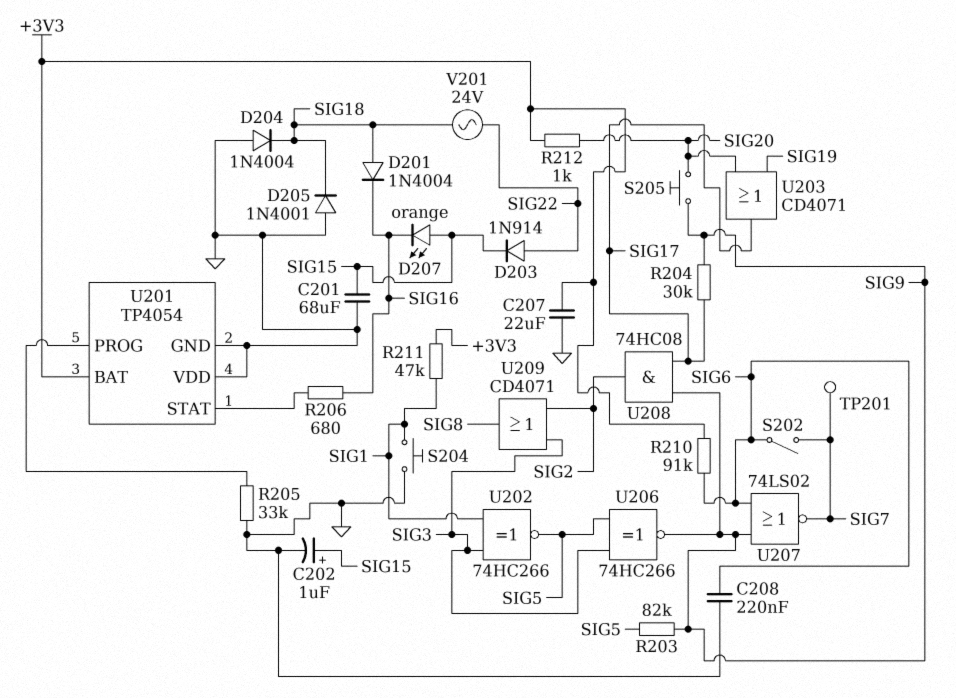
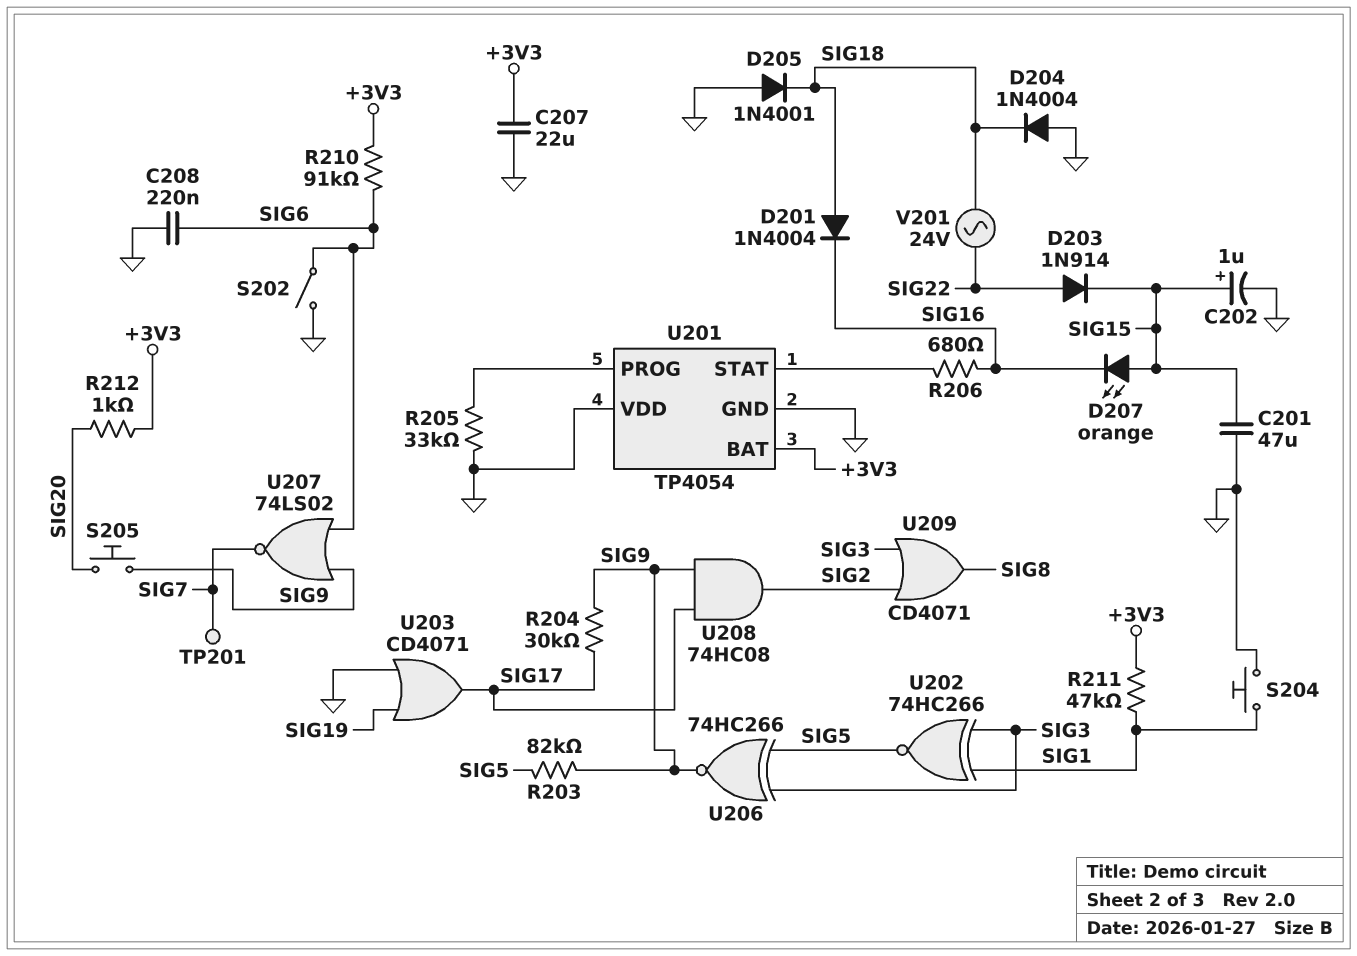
C201: 68uF (GND, SIG15) -> 47uF (GND, SIG15)
S202: switch (SIG6, SIG7) -> switch (GND, SIG6)
U203: OR CD4071 (in SIG19, in SIG20, out SIG17) -> OR CD4071 (in GND, in SIG19, out SIG17)

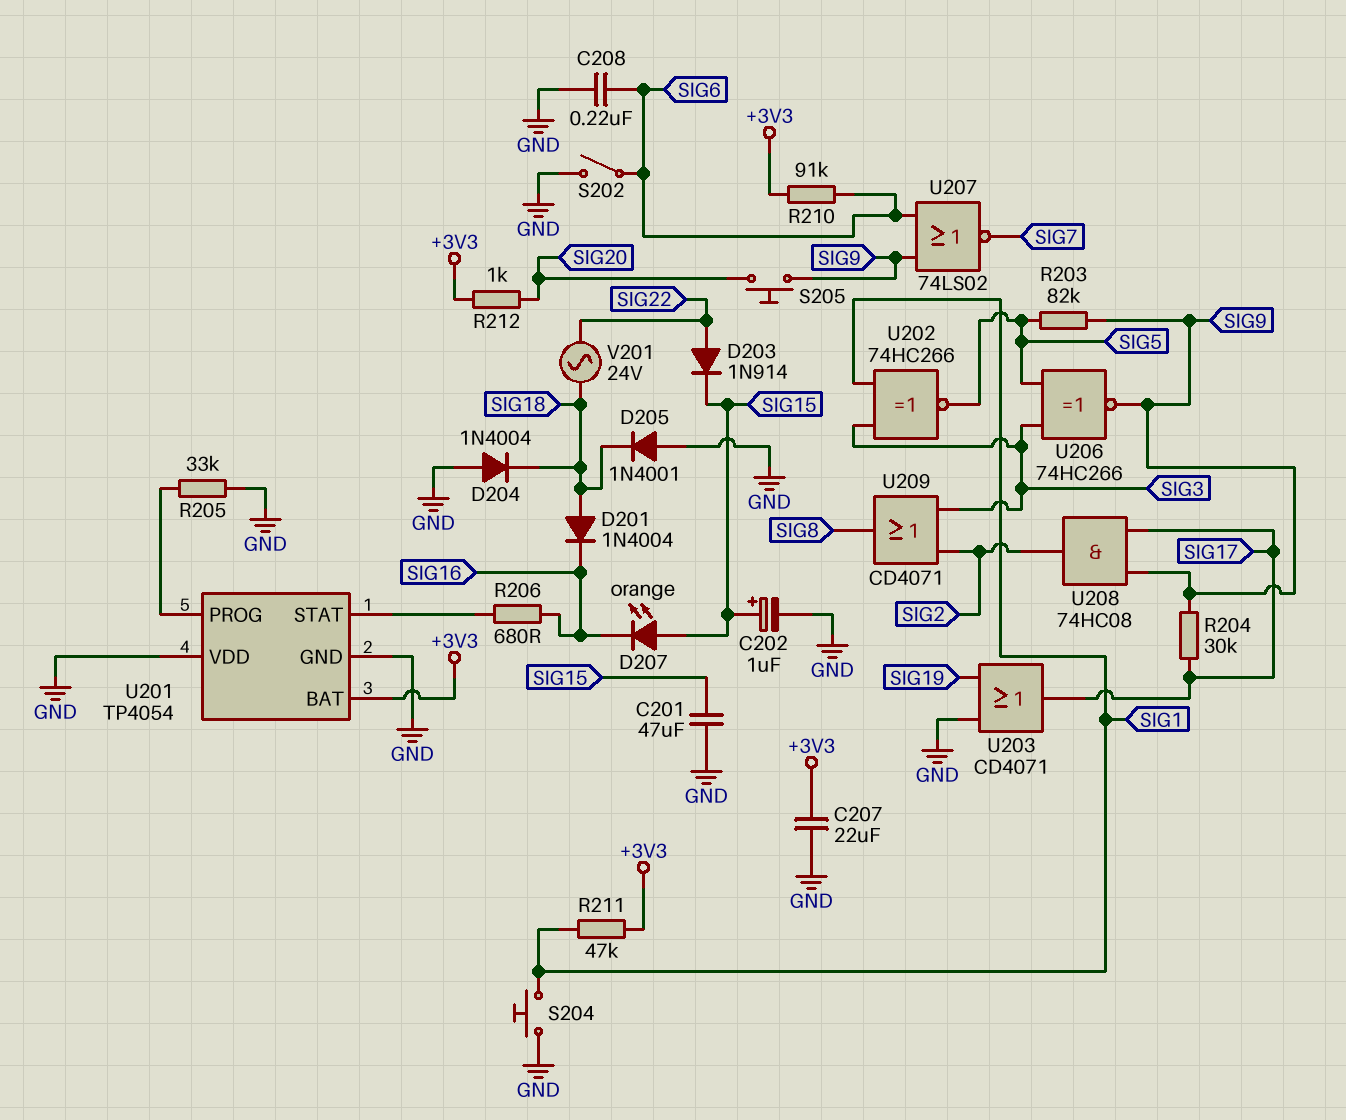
TP201: test point (SIG7) -> none

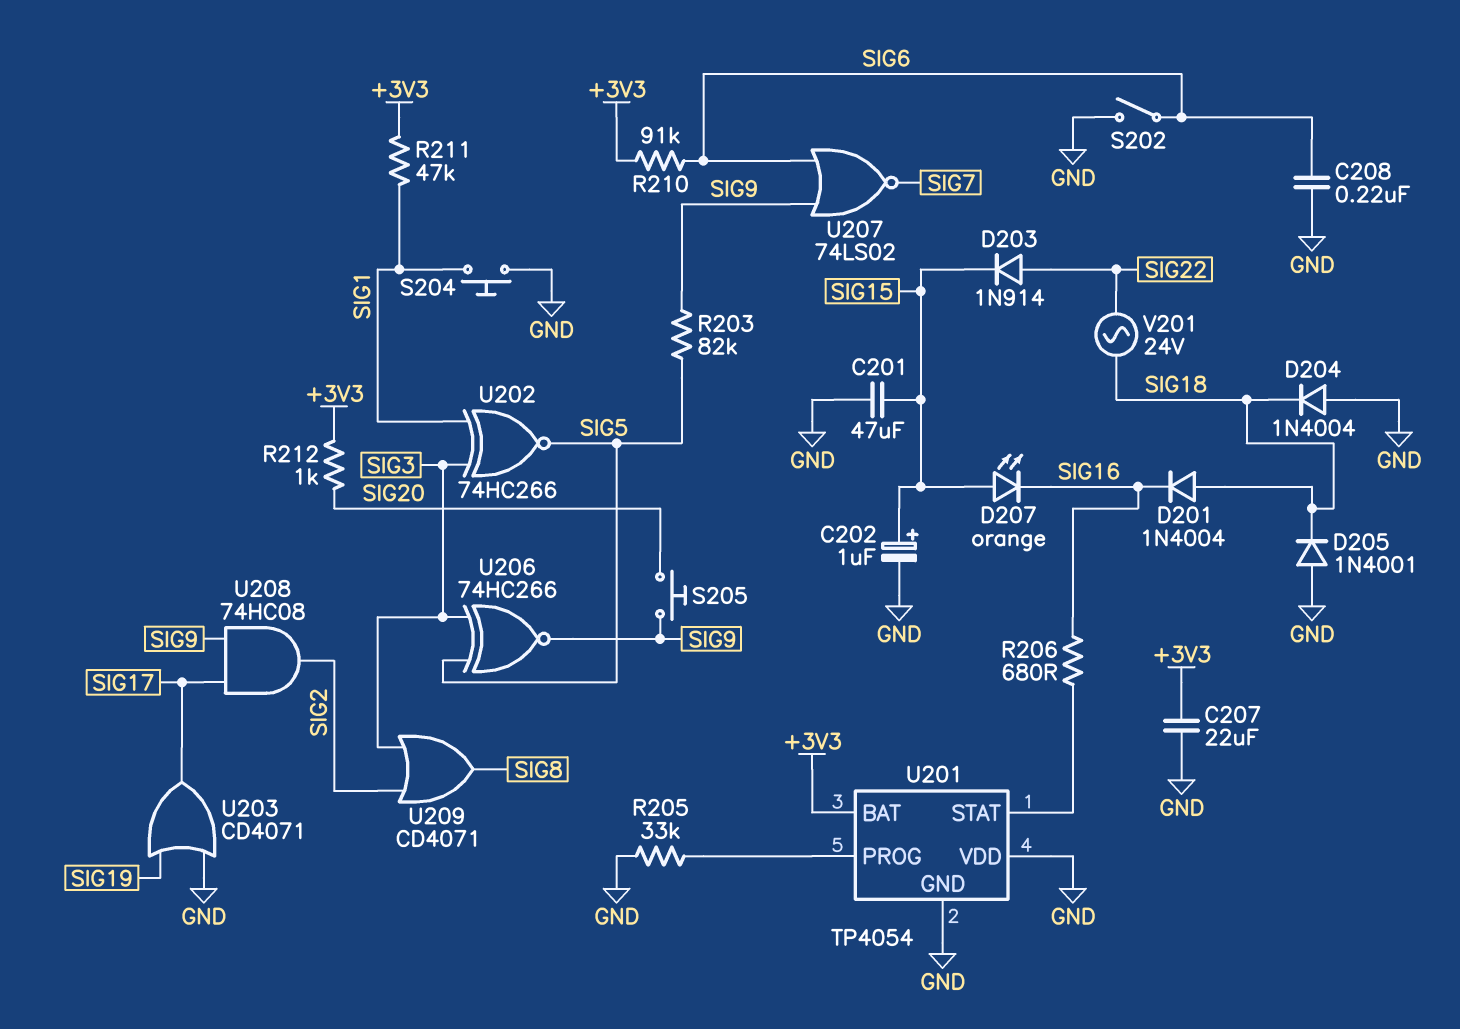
R204: 30k (SIG9, SIG17) -> none

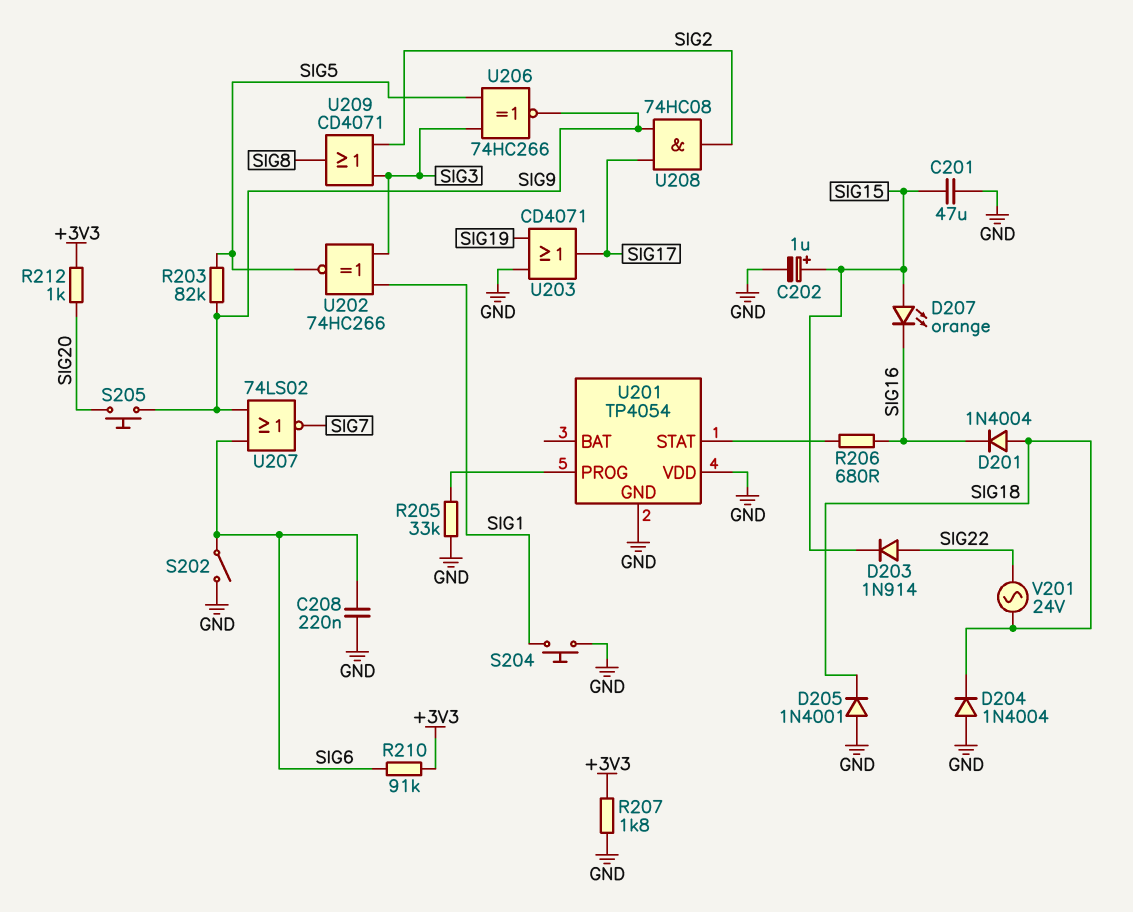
C207: 22uF (+3V3, GND) -> none
R207: none -> 1.8k (+3V3, GND)
R211: 47k (+3V3, SIG1) -> none
U201 pin BAT: +3V3 -> none

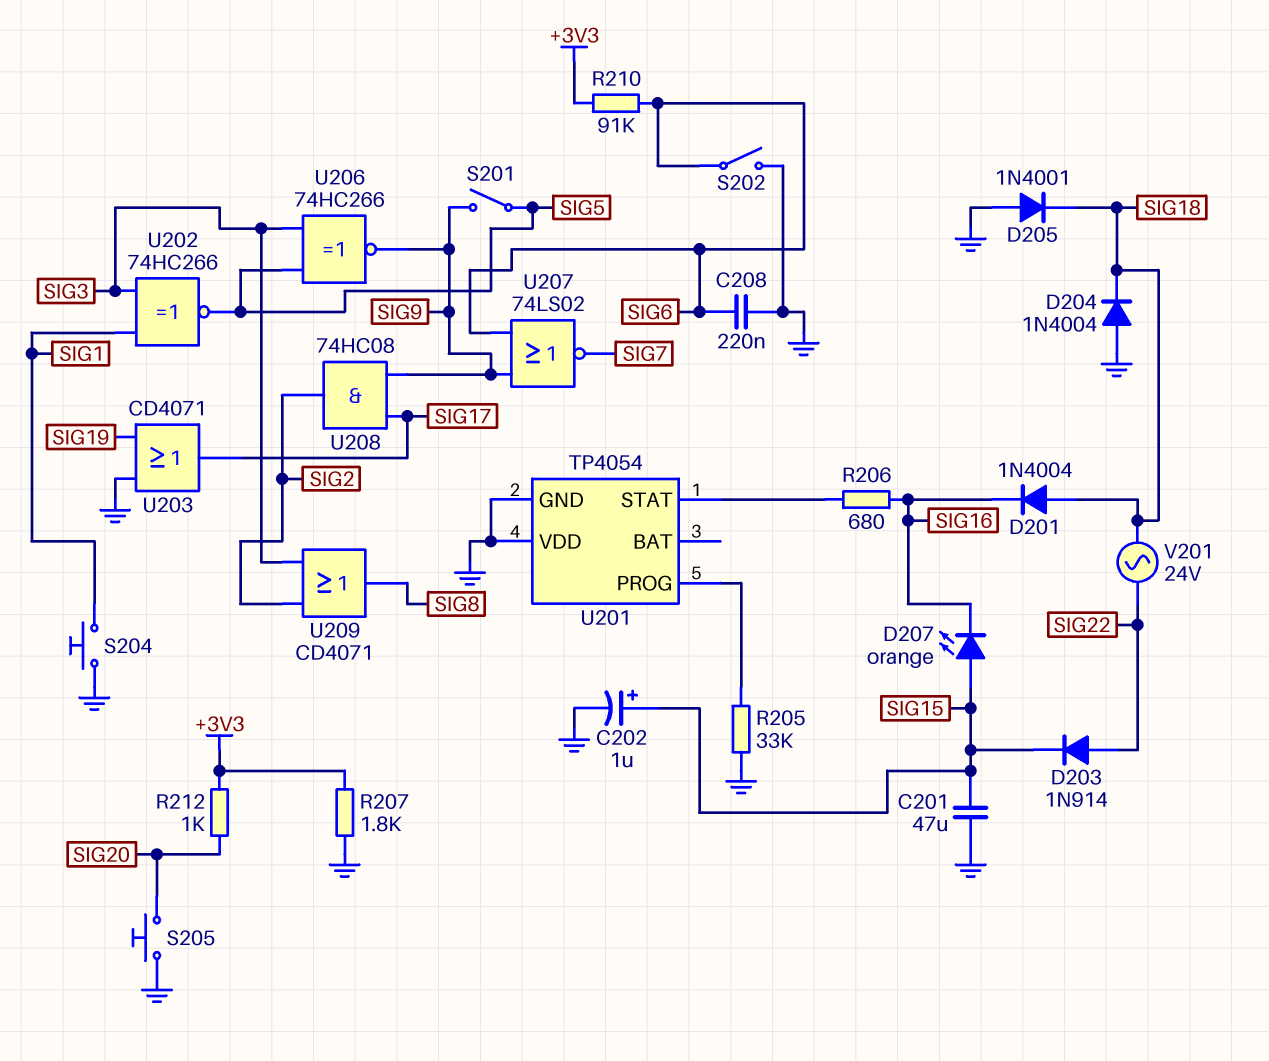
R203: 82k (SIG5, SIG9) -> none
S201: none -> switch (SIG5, SIG9)
S205: button (SIG9, SIG20) -> button (GND, SIG20)

